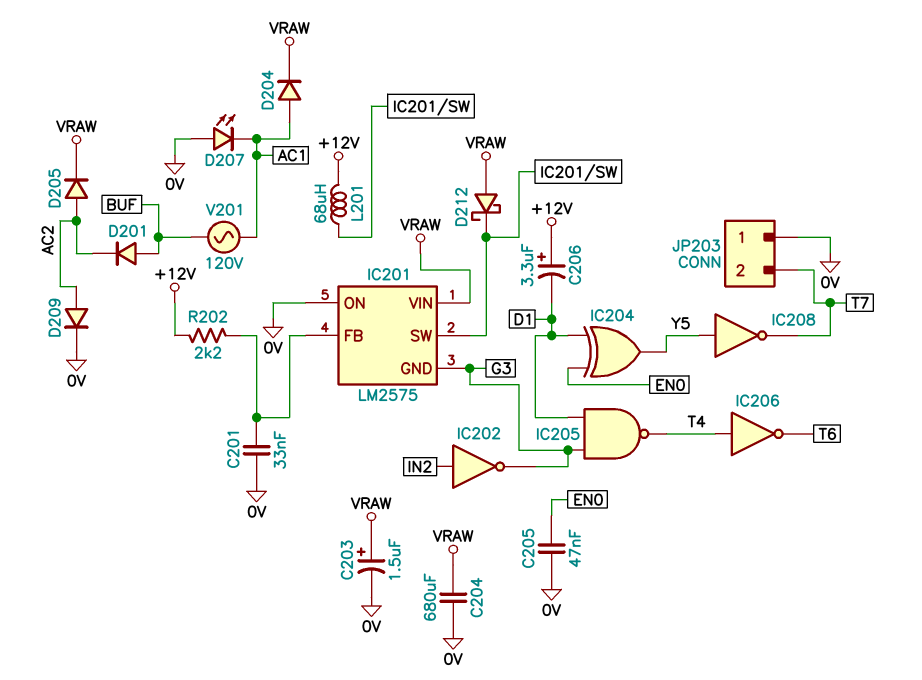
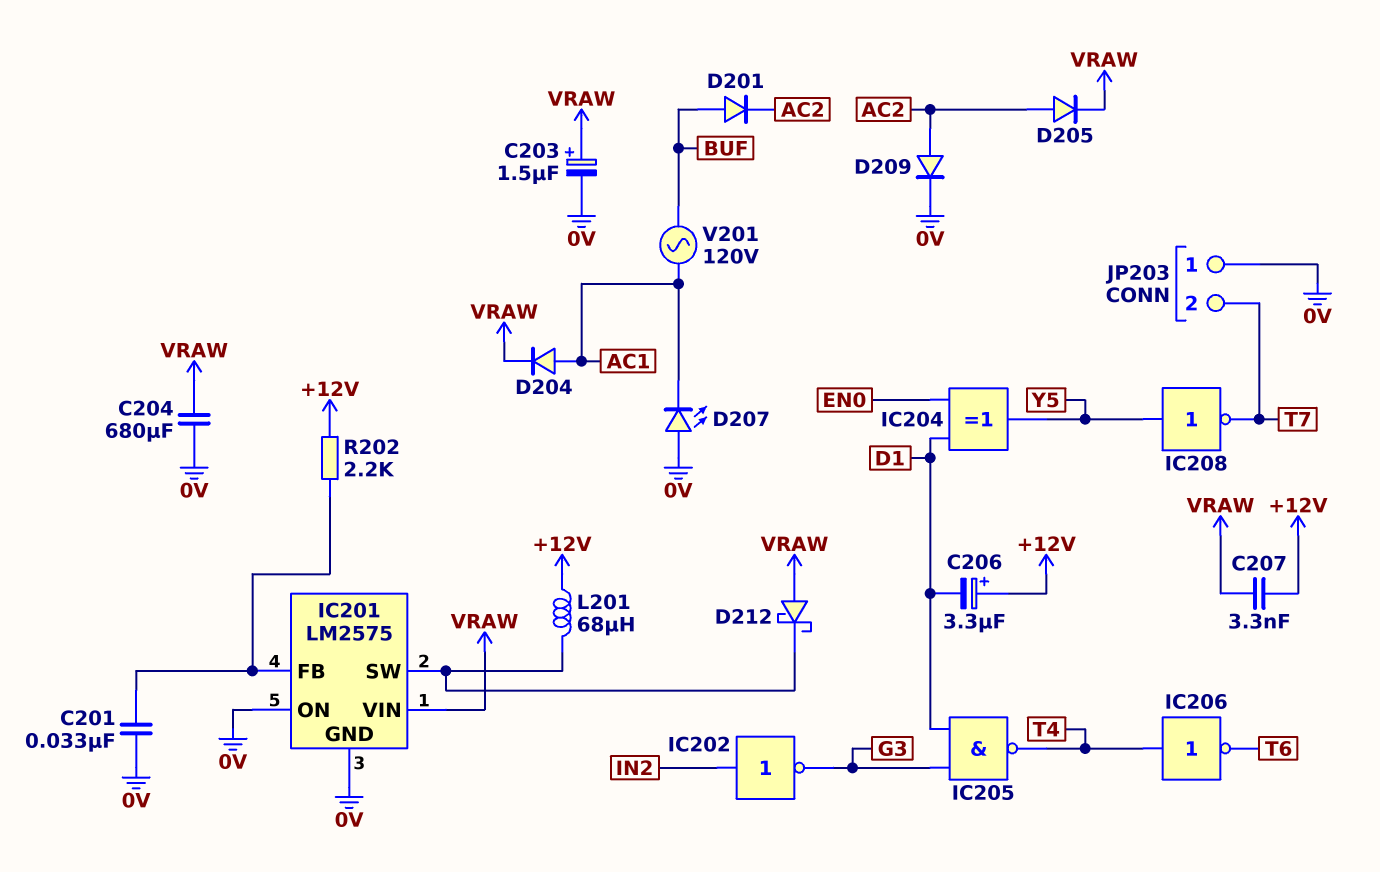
C205: 47nF (0V, EN0) -> none
C207: none -> 3.3nF (+12V, VRAW)
IC201 pin GND: G3 -> 0V

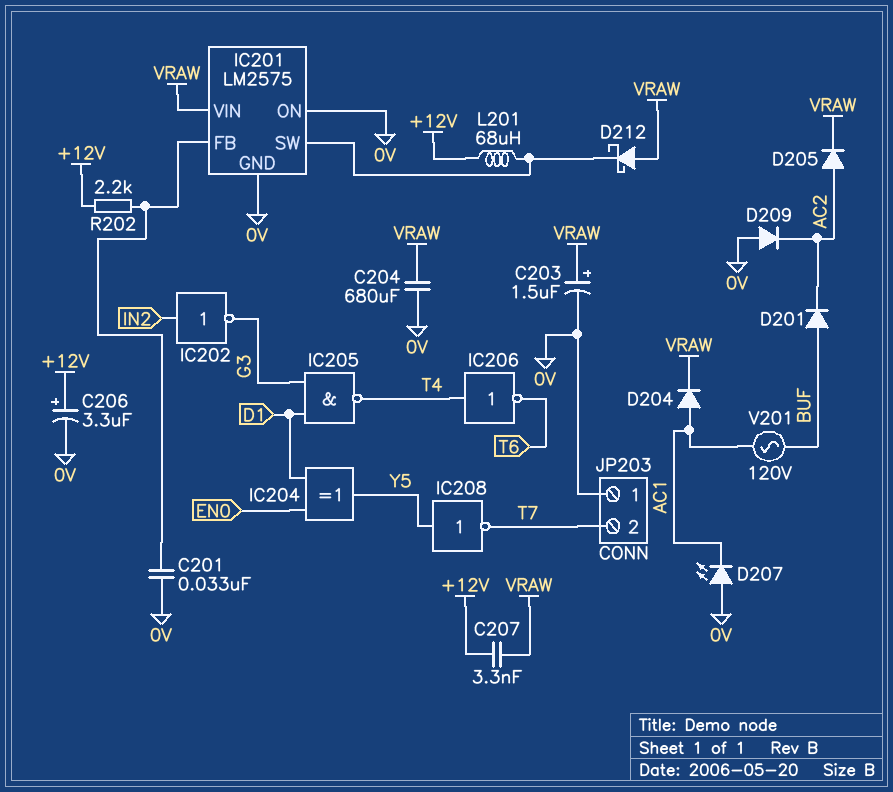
C206: 3.3uF (plus +12V, minus D1) -> 3.3uF (plus +12V, minus 0V)
D209: diode (A AC2, K 0V) -> diode (A 0V, K AC2)

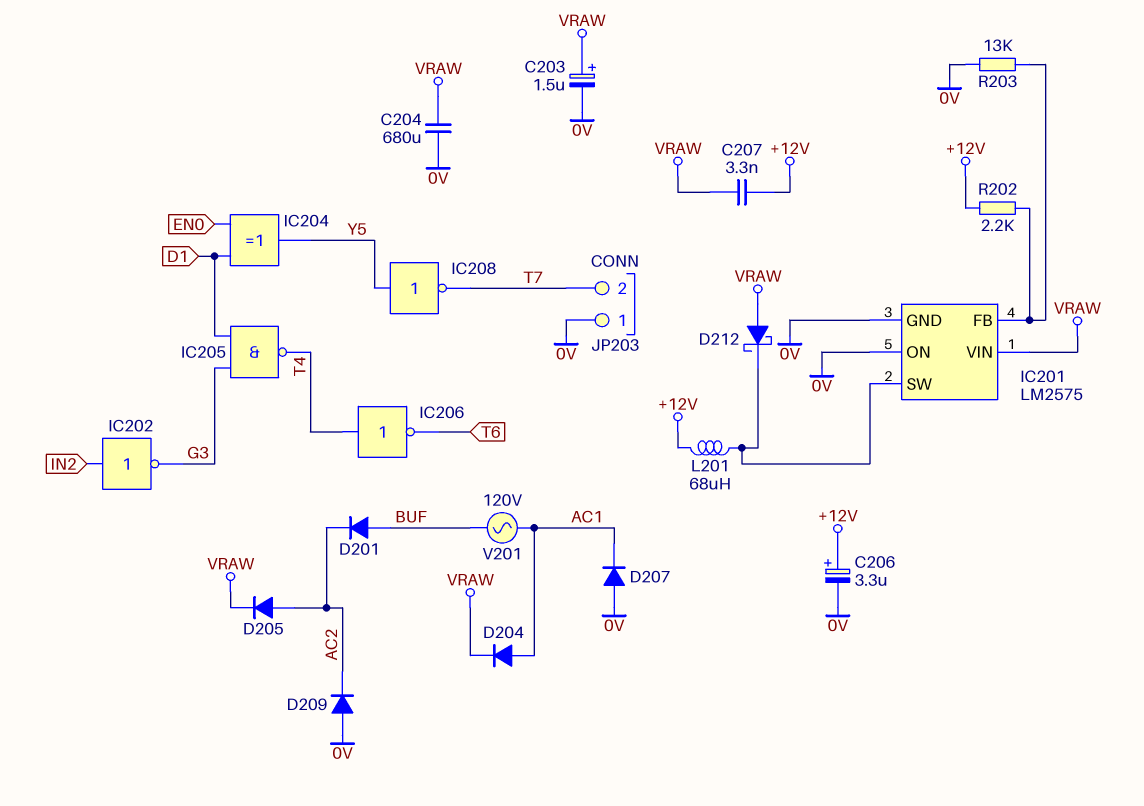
C201: 33nF (0V, IC201/FB) -> none
D207: LED (A 0V, K AC1) -> diode (A 0V, K AC1)
R203: none -> 13k (0V, IC201/FB)

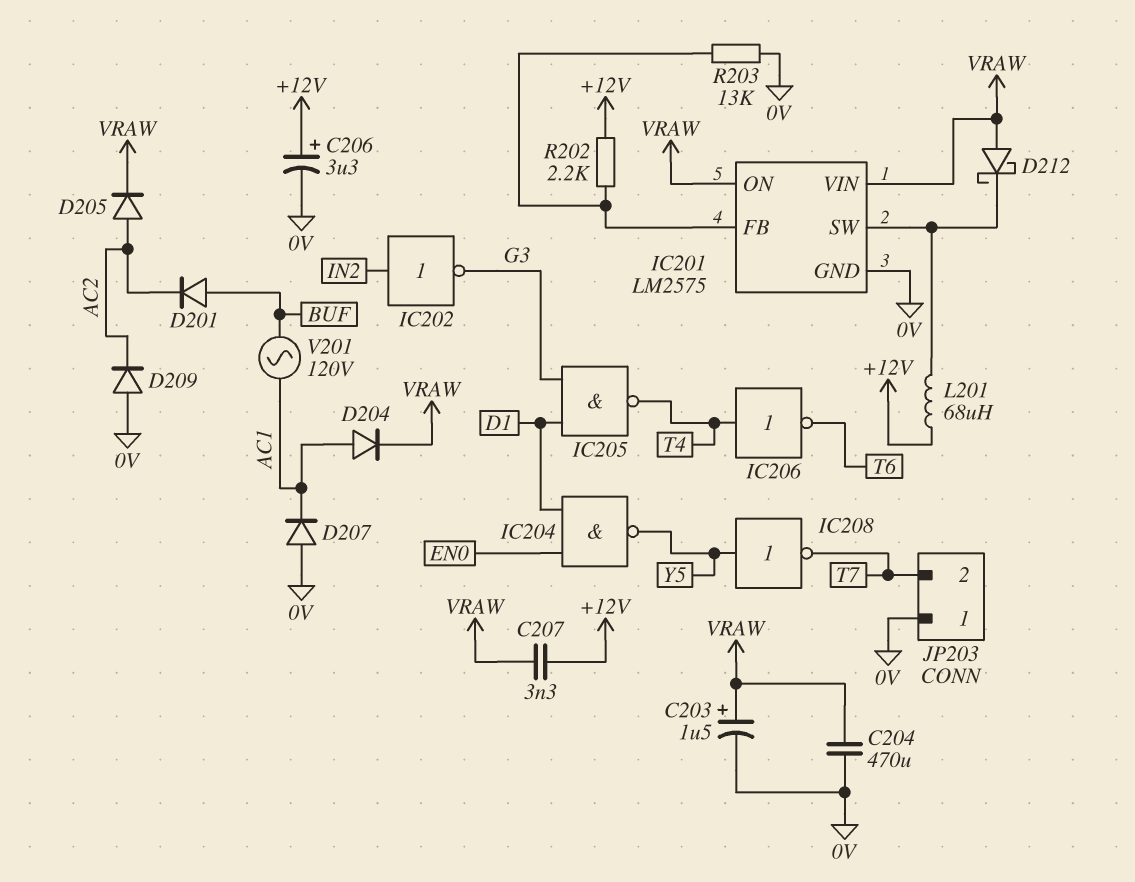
C204: 680uF (0V, VRAW) -> 470uF (0V, VRAW)
IC201 pin ON: 0V -> VRAW
IC204: XOR (in D1, in EN0, out Y5) -> NAND (in D1, in EN0, out Y5)

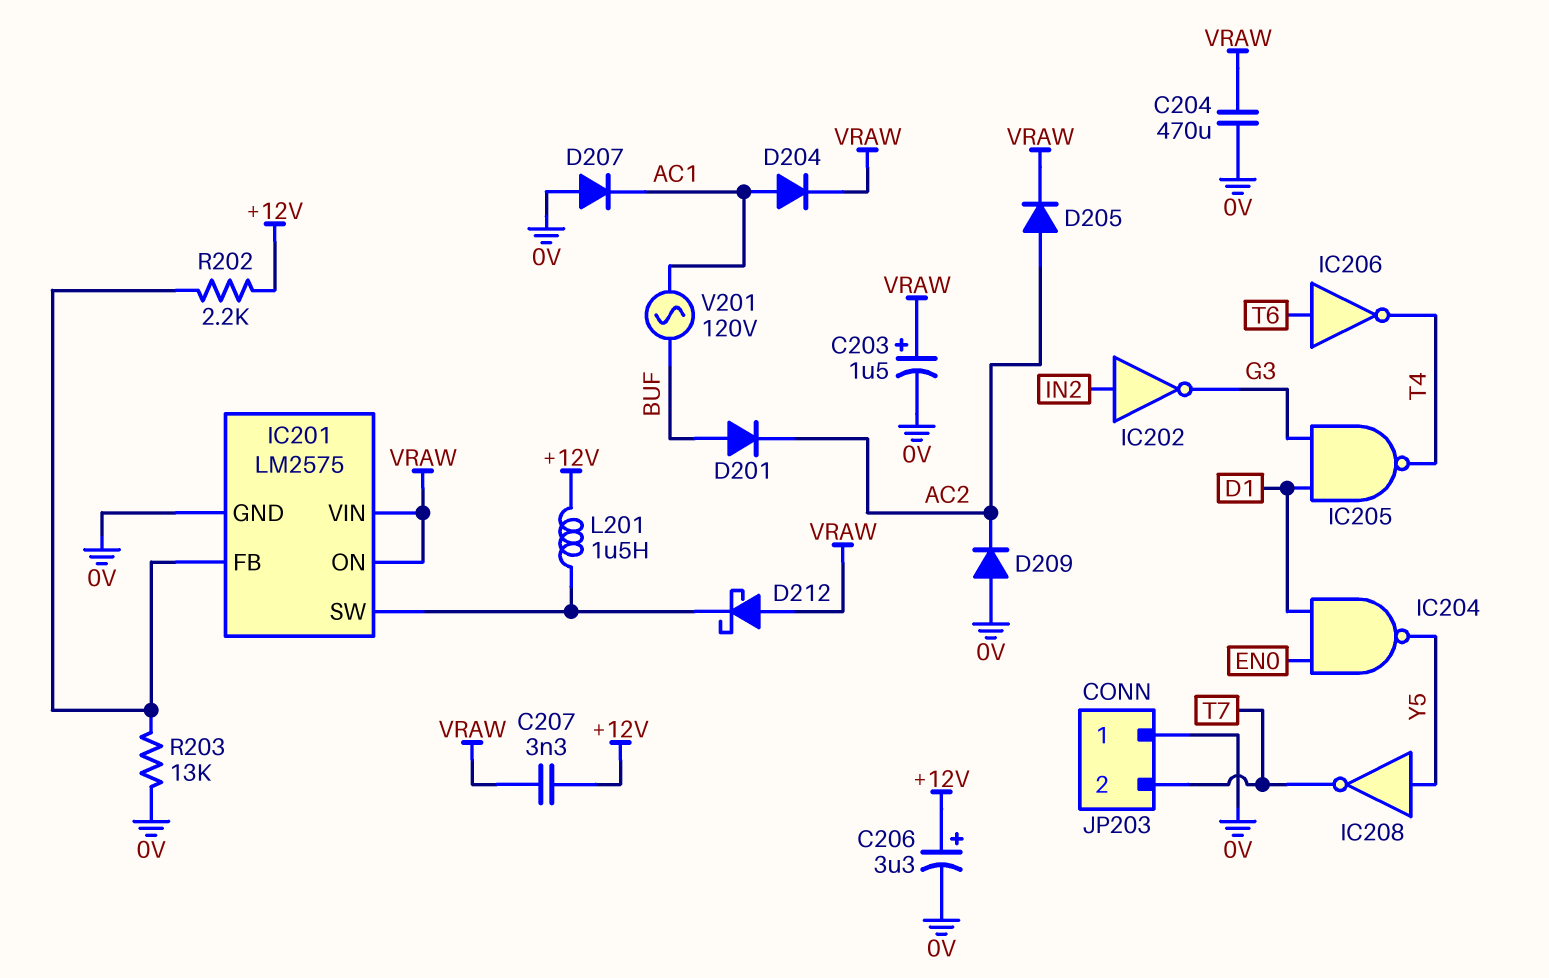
IC206: NOT (in T4, out T6) -> NOT (in T6, out T4)
L201: 68uH (+12V, IC201/SW) -> 1.5uH (+12V, IC201/SW)

